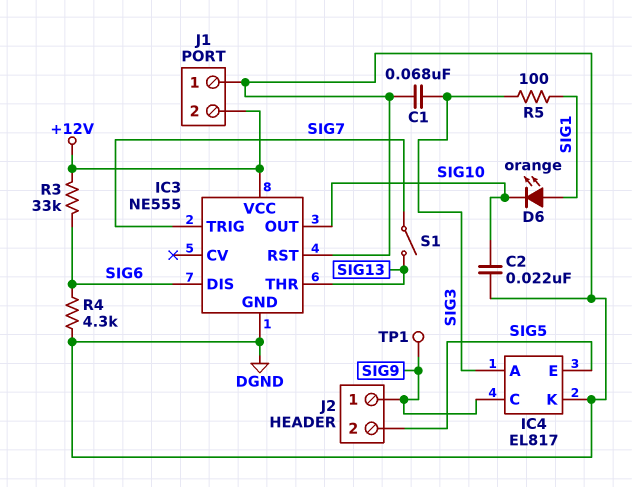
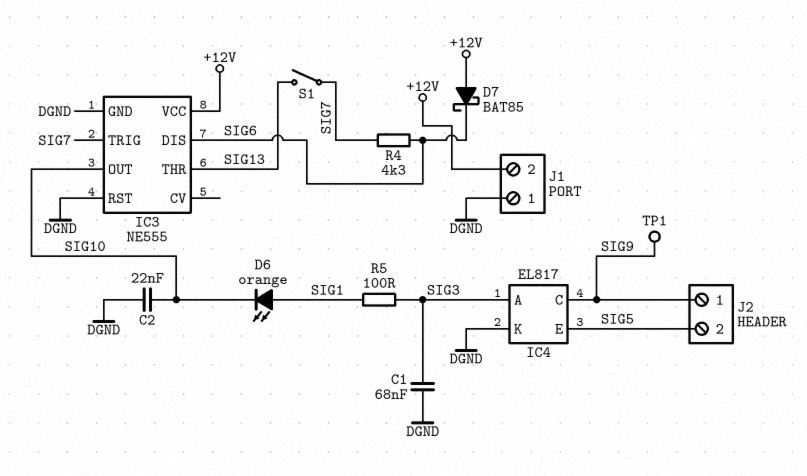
D7: none -> schottky BAT85 (A +12V, K SIG6)
R3: 33k (+12V, SIG6) -> none
R4: 4.3k (DGND, SIG6) -> 4.3k (SIG6, SIG7)

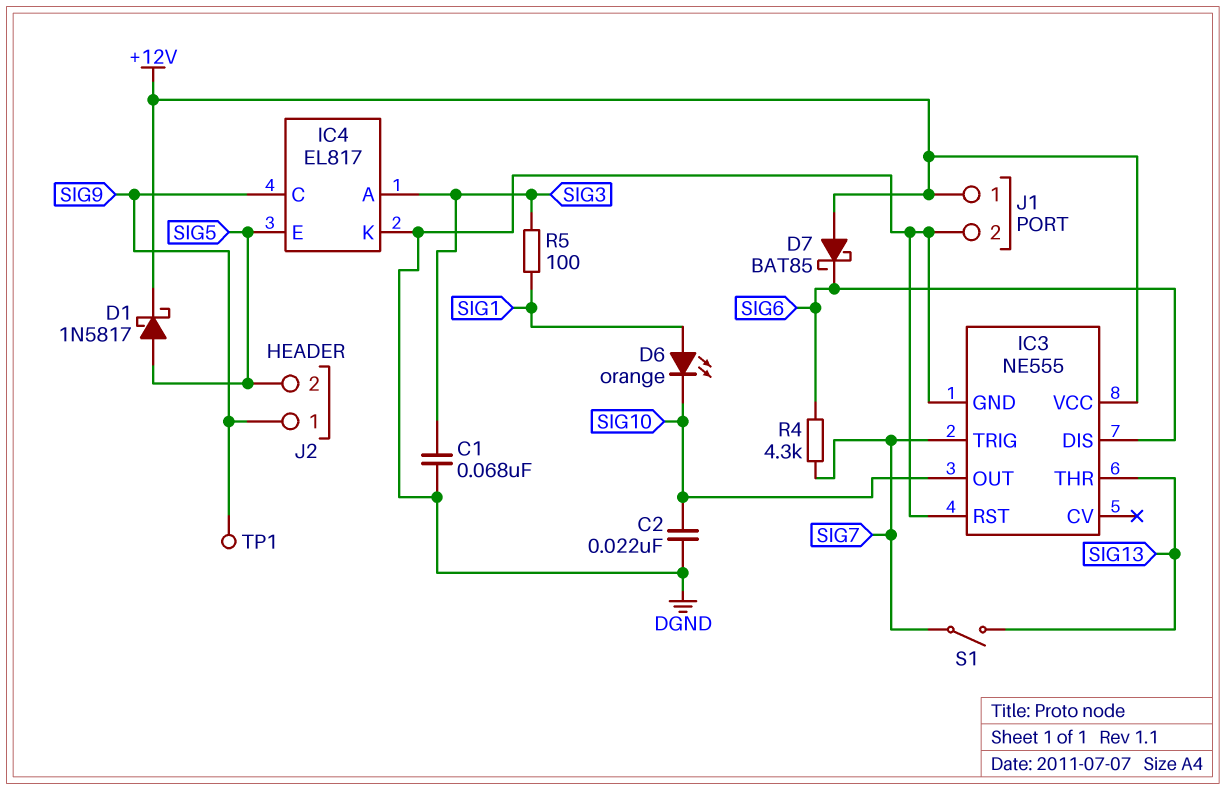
D1: none -> schottky 1N5817 (A SIG5, K +12V)
J1 pin 1: DGND -> +12V
J1 pin 2: +12V -> DGND

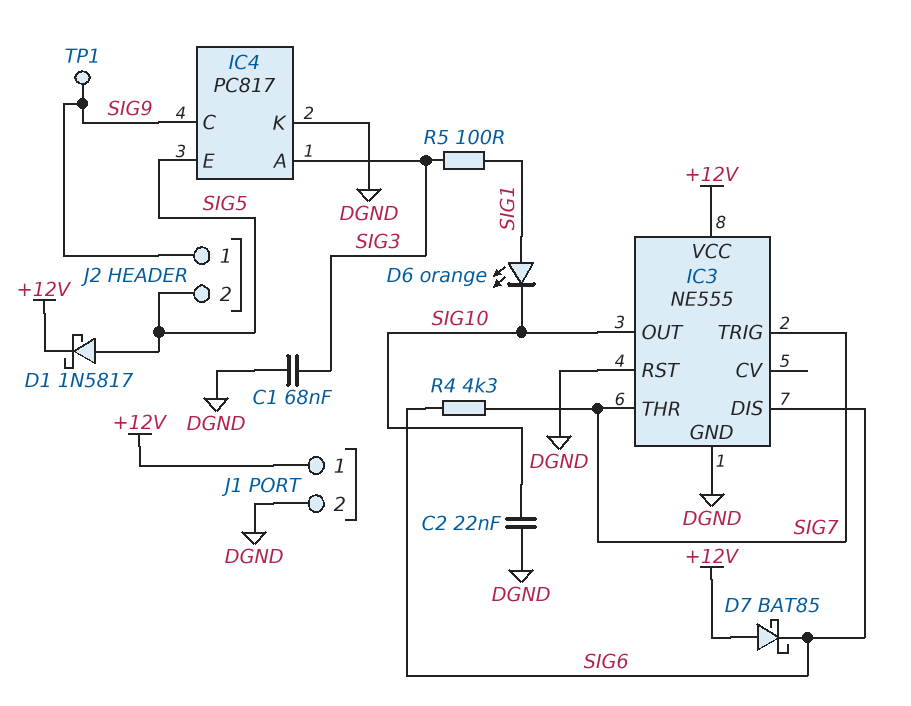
IC3 pin THR: SIG13 -> SIG7
IC4: EL817 -> PC817
S1: switch (SIG7, SIG13) -> none

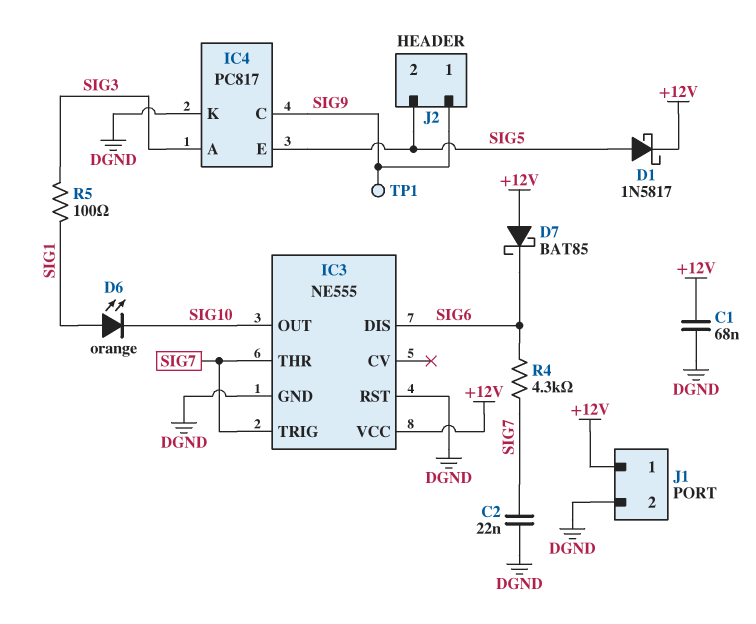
C1: 68nF (DGND, SIG3) -> 68nF (+12V, DGND)
C2: 22nF (DGND, SIG10) -> 22nF (DGND, SIG7)

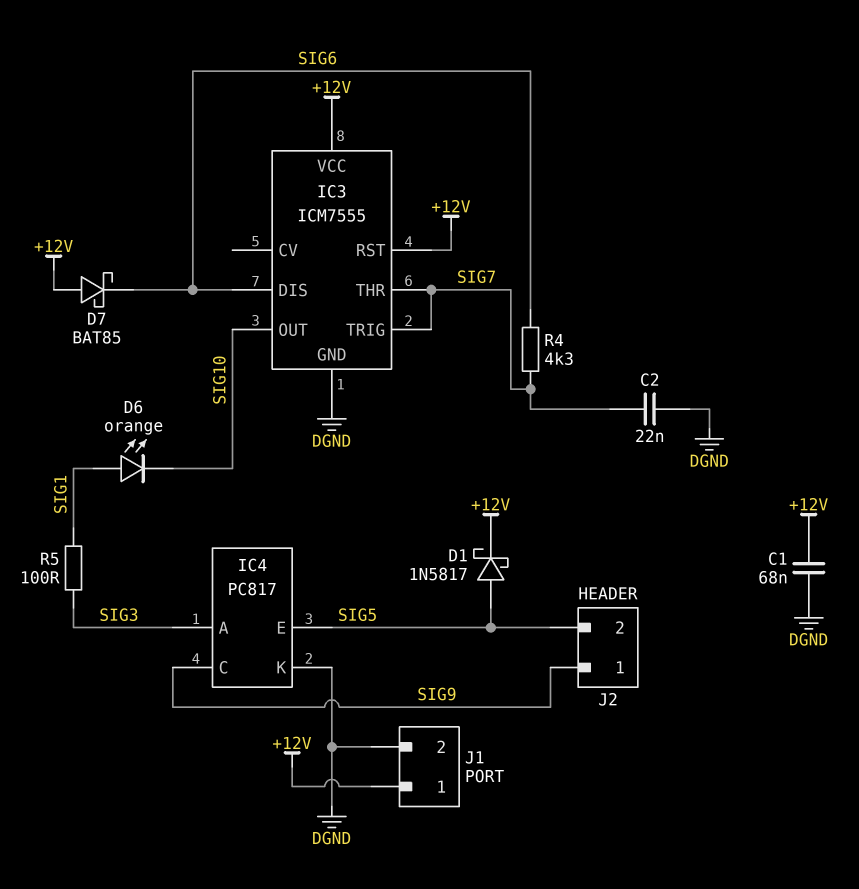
IC3: NE555 -> ICM7555
IC3 pin RST: DGND -> +12V
TP1: test point (SIG9) -> none

